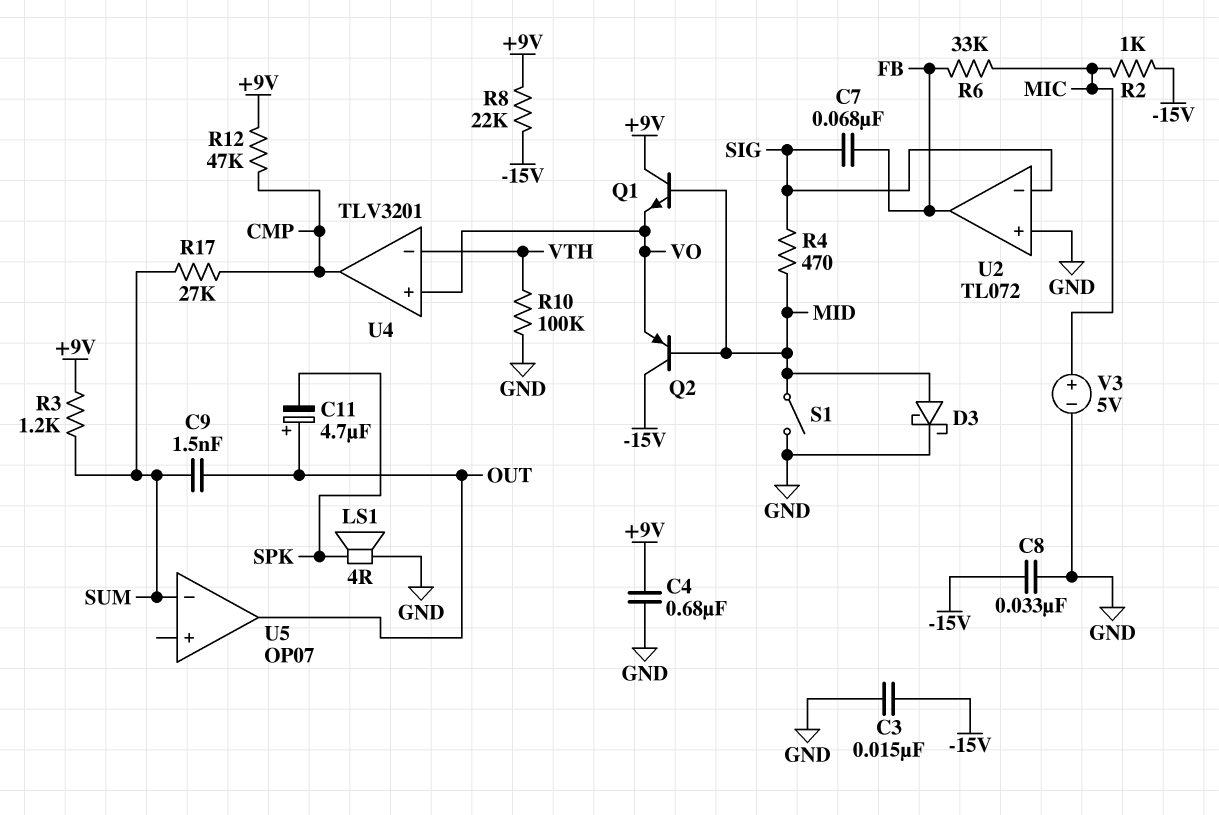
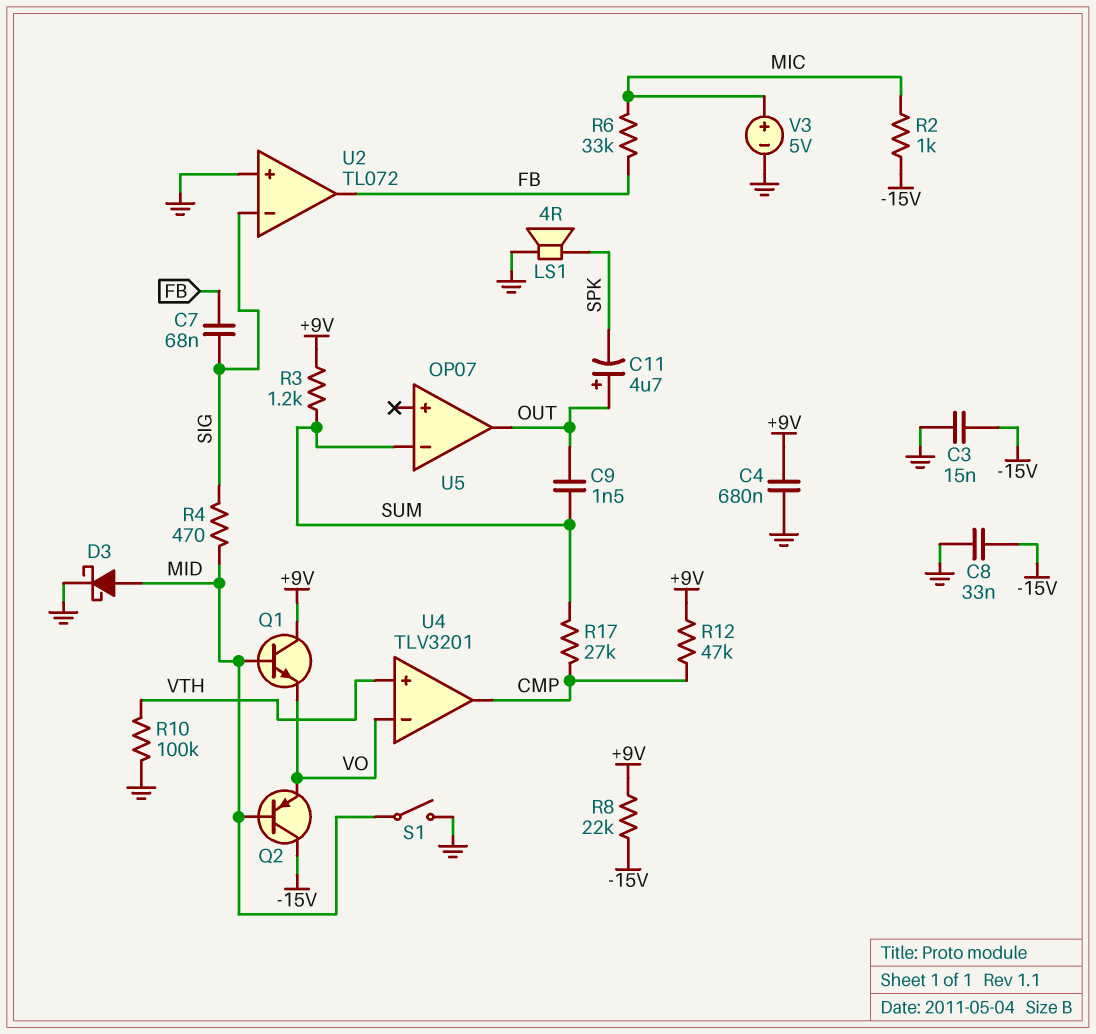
U4 pin in+: VO -> VTH
U4 pin in-: VTH -> VO

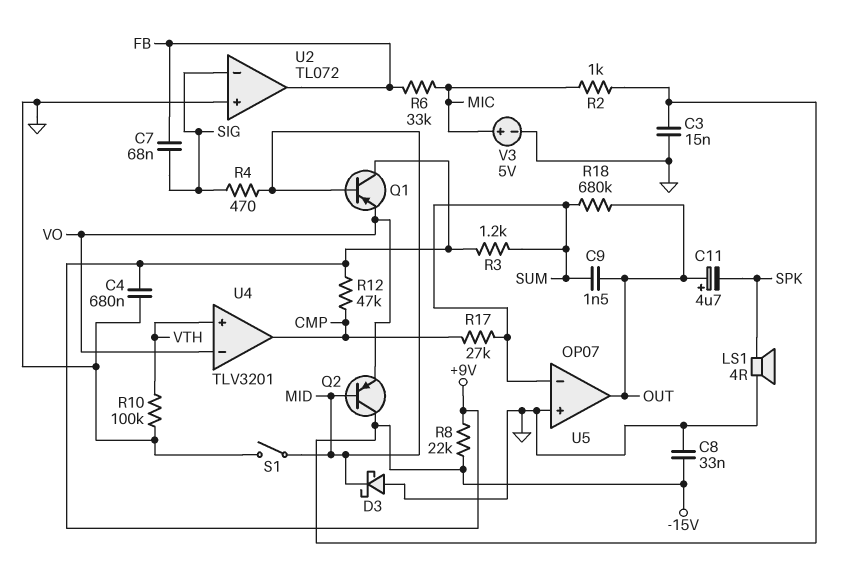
D3: schottky (A MID, K GND) -> schottky (A GND, K MID)
Q1: NPN (B MID, C +9V, E VO) -> PNP (B MID, C +9V, E VO)
R18: none -> 680k (OUT, SUM)
U5 pin in+: none -> GND

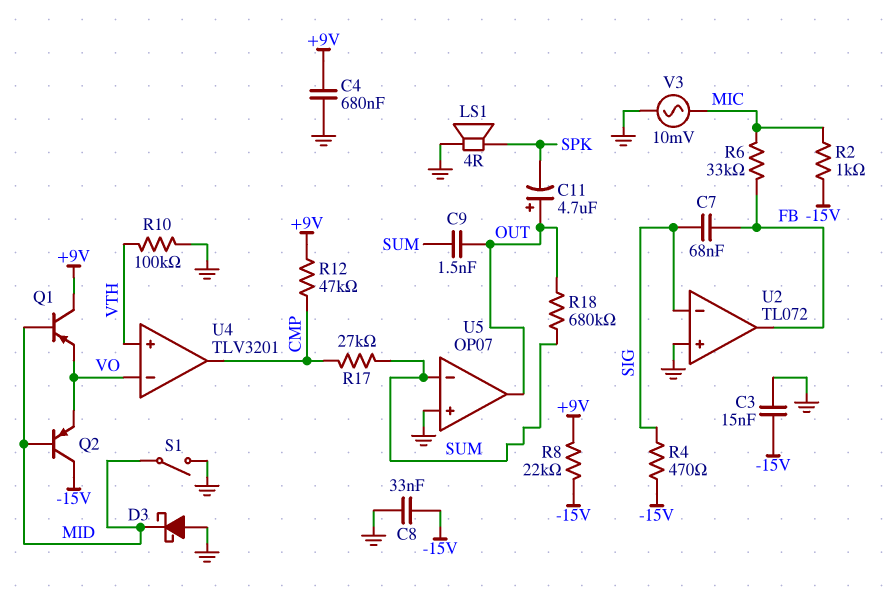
R3: 1.2k (+9V, SUM) -> none
R4: 470 (MID, SIG) -> 470 (-15V, SIG)
V3: 5V (plus MIC, minus GND) -> AC 10mV (GND, MIC)

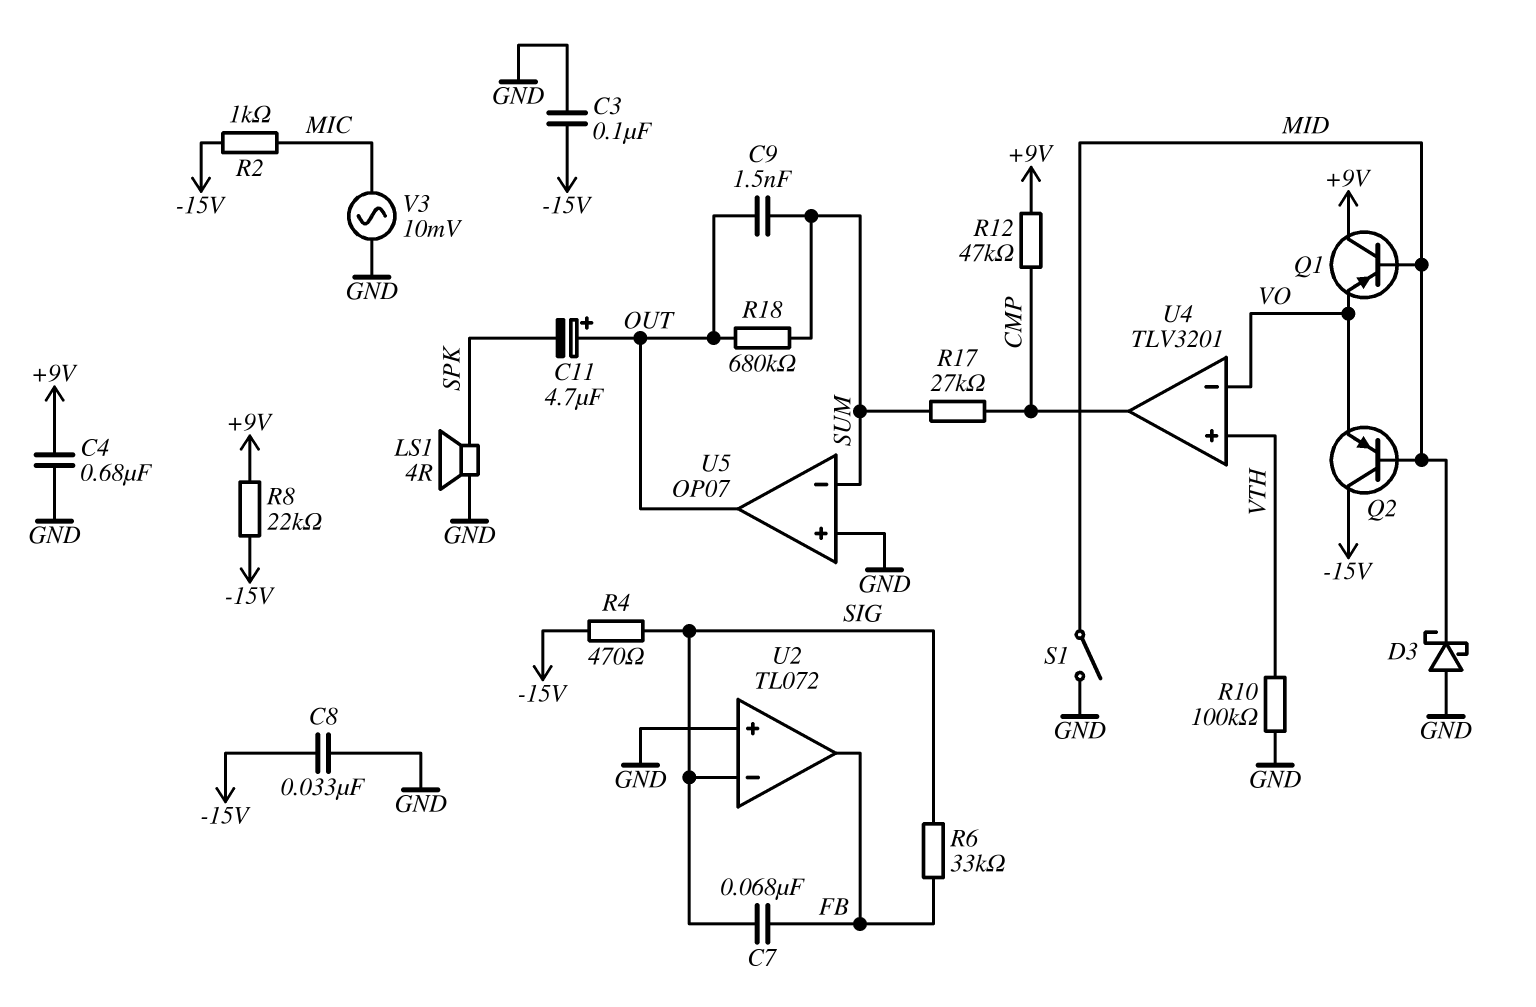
C3: 15nF (-15V, GND) -> 100nF (-15V, GND)
R6: 33k (FB, MIC) -> 33k (FB, SIG)

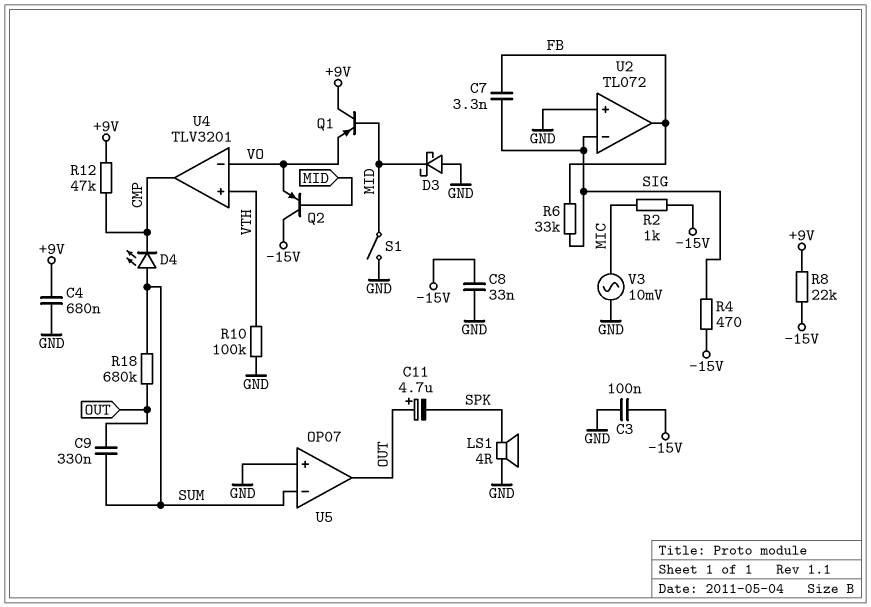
C7: 68nF (FB, SIG) -> 3.3nF (FB, SIG)
C9: 1.5nF (OUT, SUM) -> 330nF (OUT, SUM)
D4: none -> LED (A SUM, K CMP)
R17: 27k (CMP, SUM) -> none

